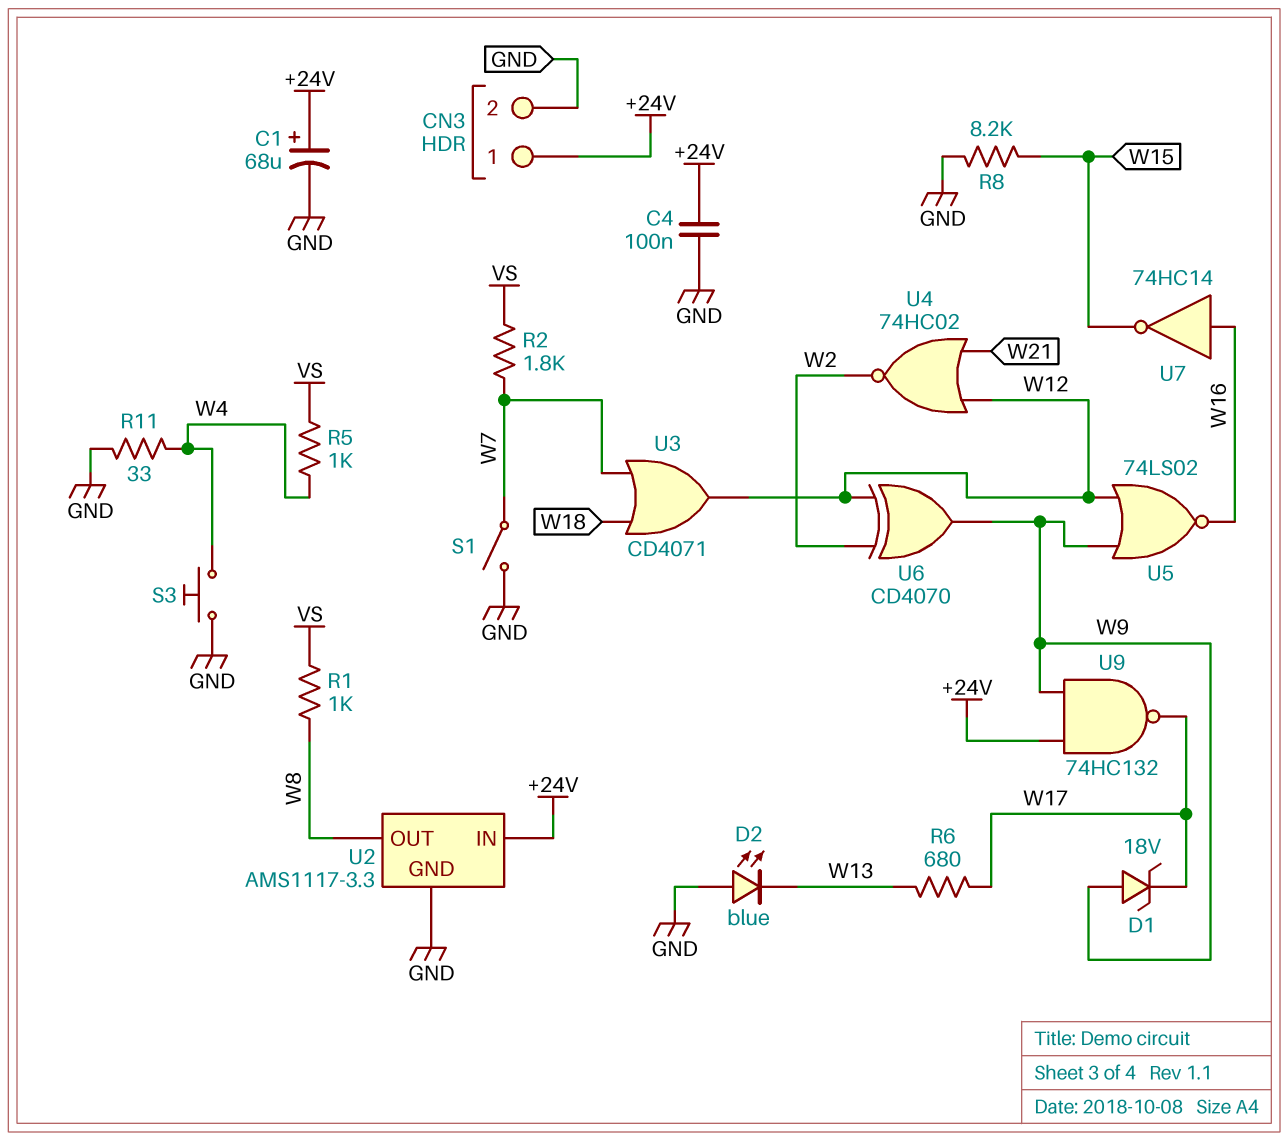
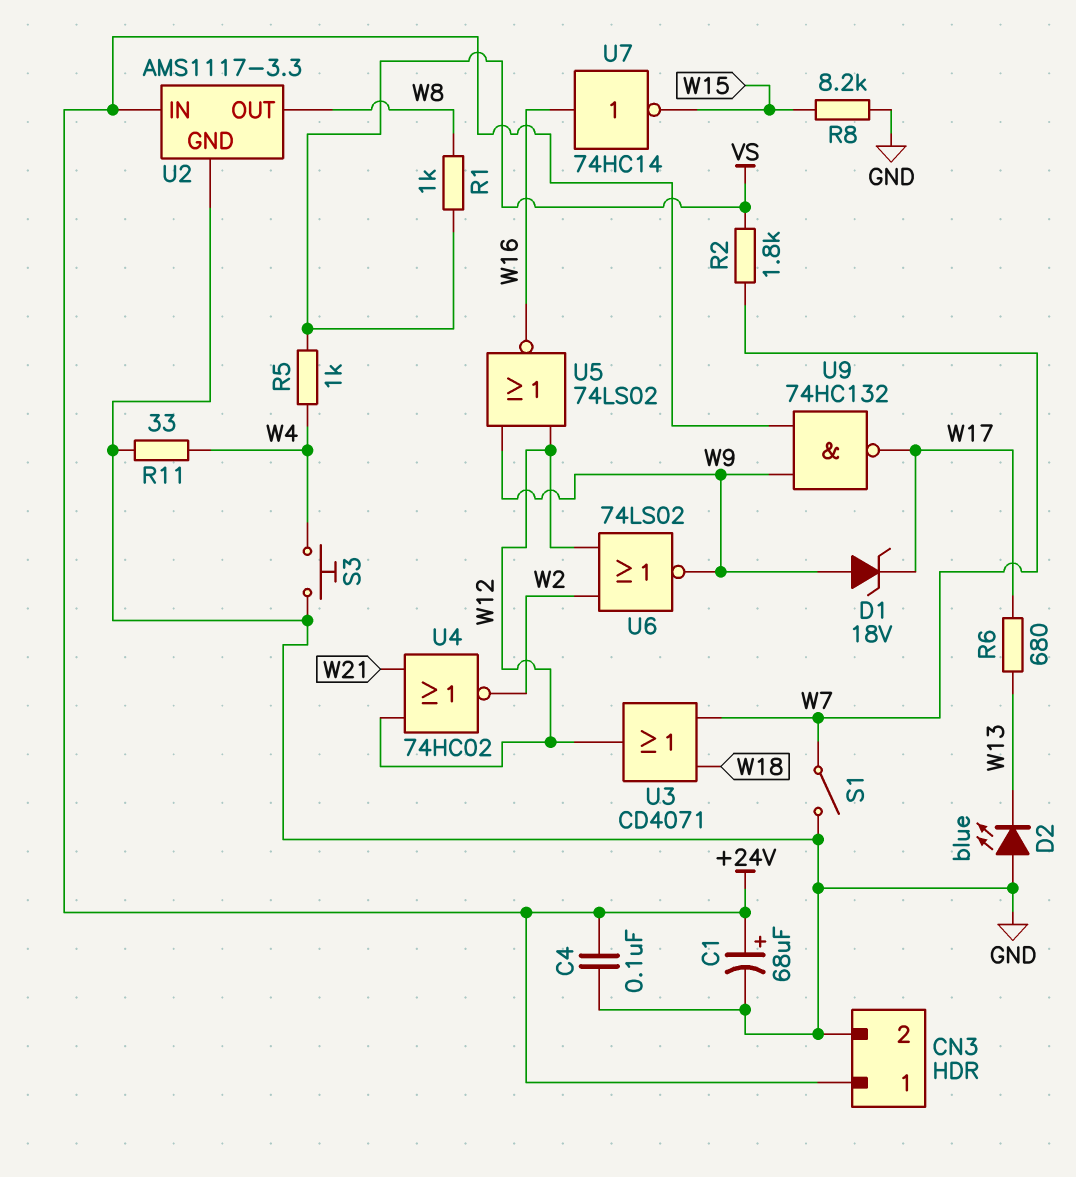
U6: XOR CD4070 (in W2, in W12, out W9) -> NOR 74LS02 (in W2, in W12, out W9)

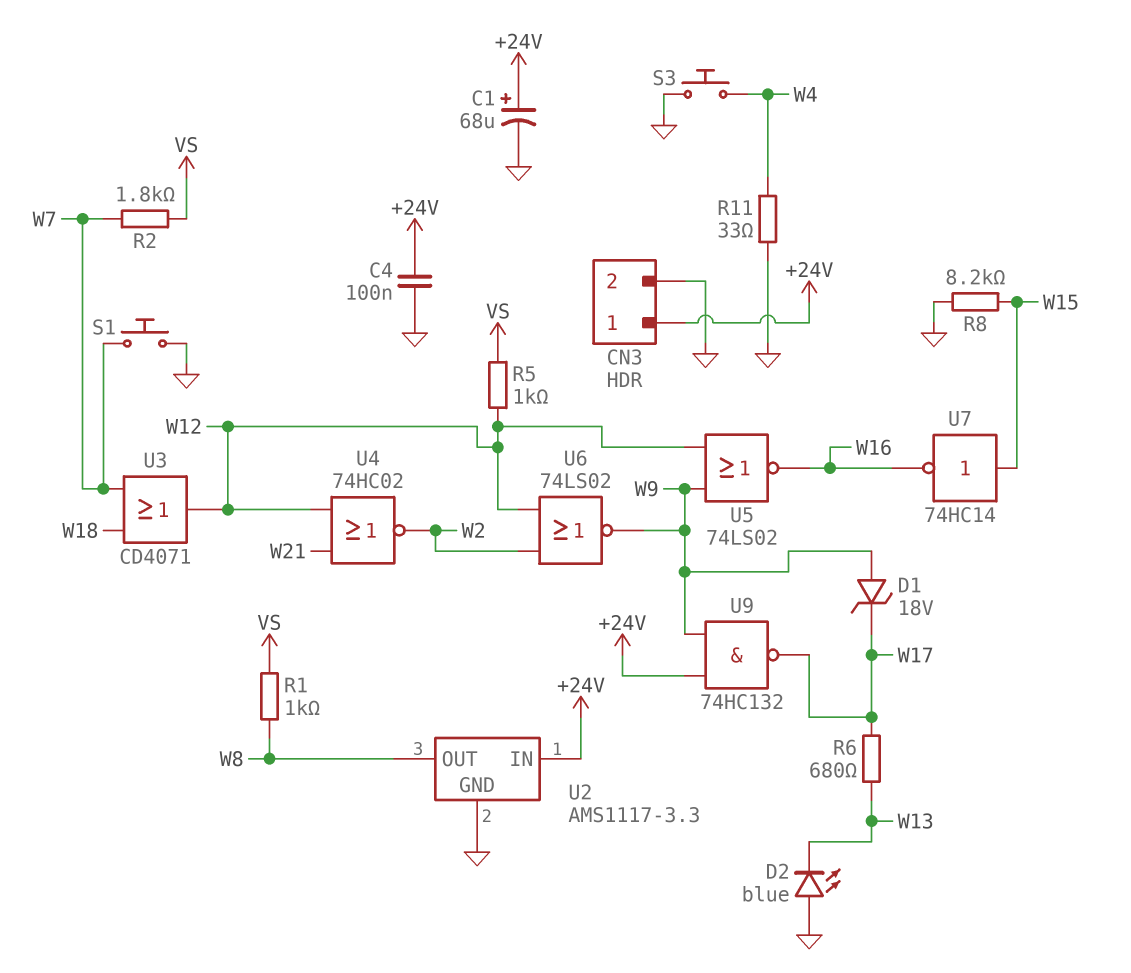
R5: 1k (VS, W4) -> 1k (VS, W12)
S1: switch (GND, W7) -> button (GND, W7)
U7: NOT 74HC14 (in W16, out W15) -> NOT 74HC14 (in W15, out W16)

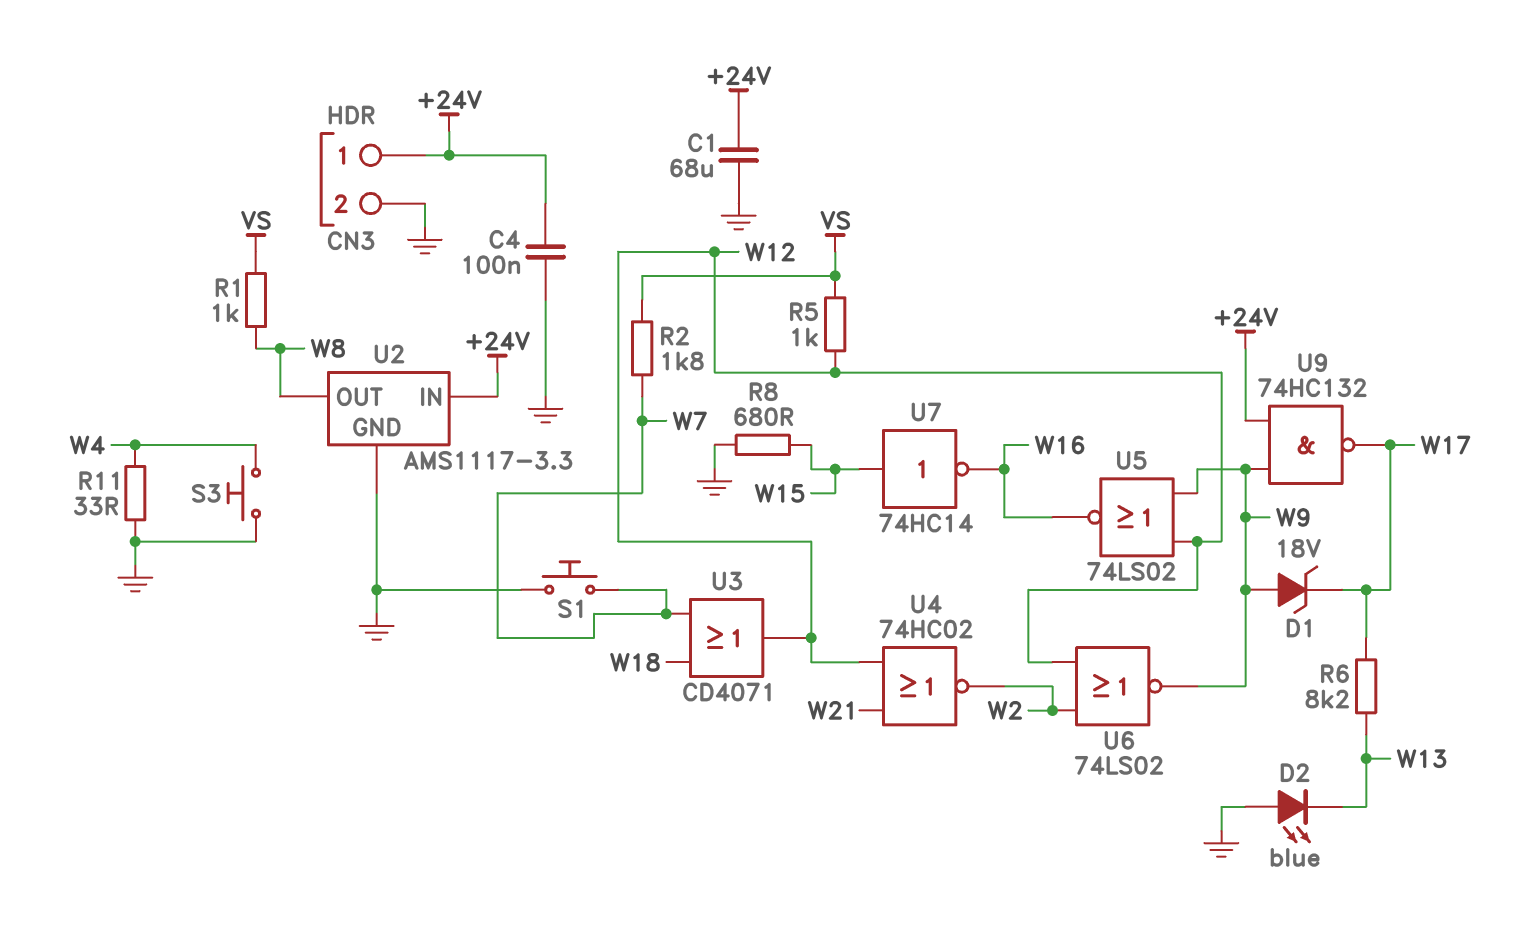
C1: 68uF (plus +24V, minus GND) -> 68uF (+24V, GND)
R6: 680 (W13, W17) -> 8.2k (W13, W17)
R8: 8.2k (GND, W15) -> 680 (GND, W15)

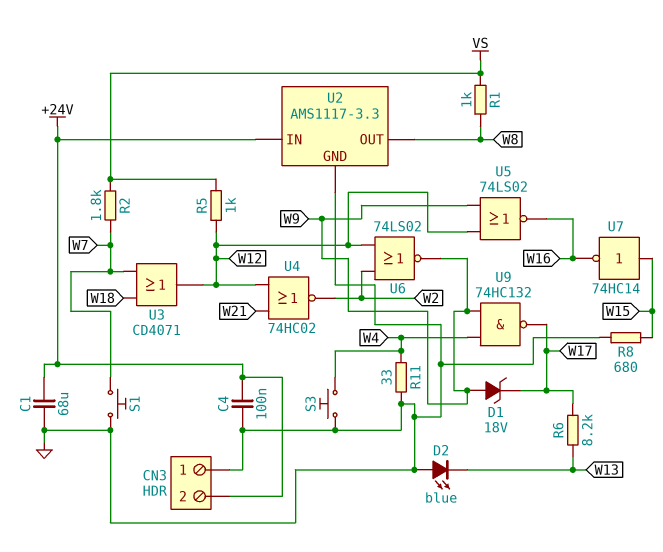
CN3 pin 1: +24V -> GND
CN3 pin 2: GND -> +24V
U9: NAND 74HC132 (in +24V, in W9, out W17) -> NAND 74HC132 (in W4, in W9, out W17)

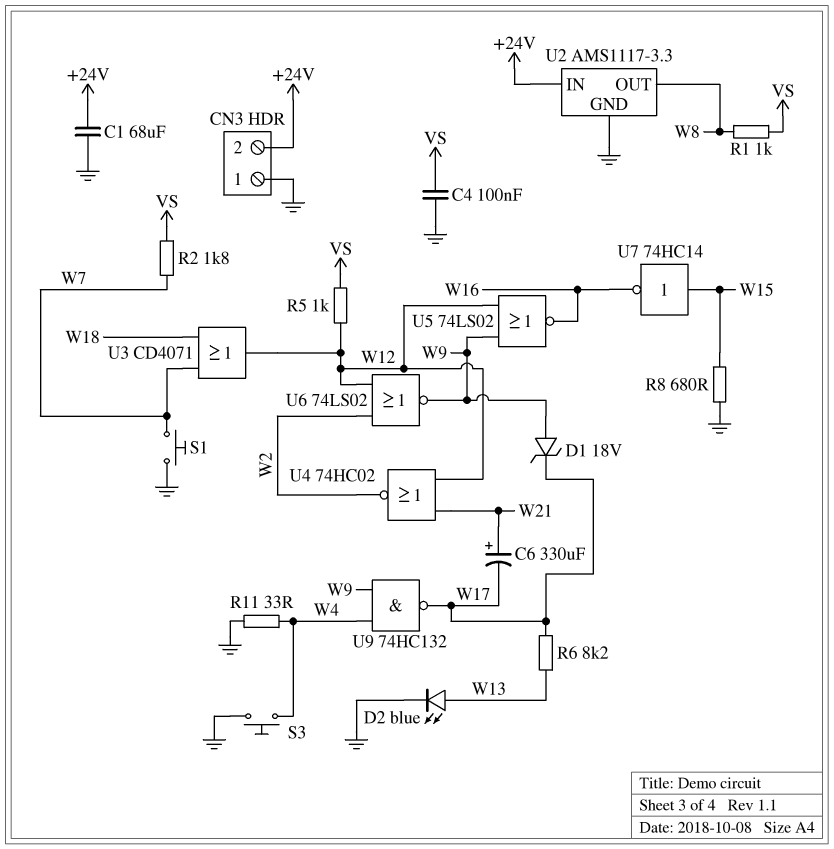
C4: 100nF (+24V, GND) -> 100nF (GND, VS)
C6: none -> 330uF (plus W21, minus W17)
D2: LED blue (A GND, K W13) -> LED blue (A W13, K GND)

